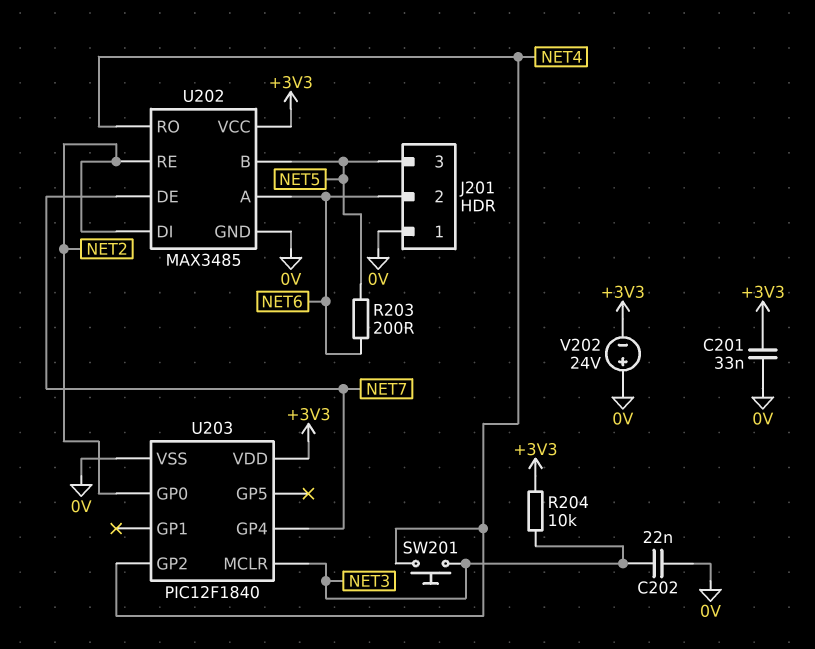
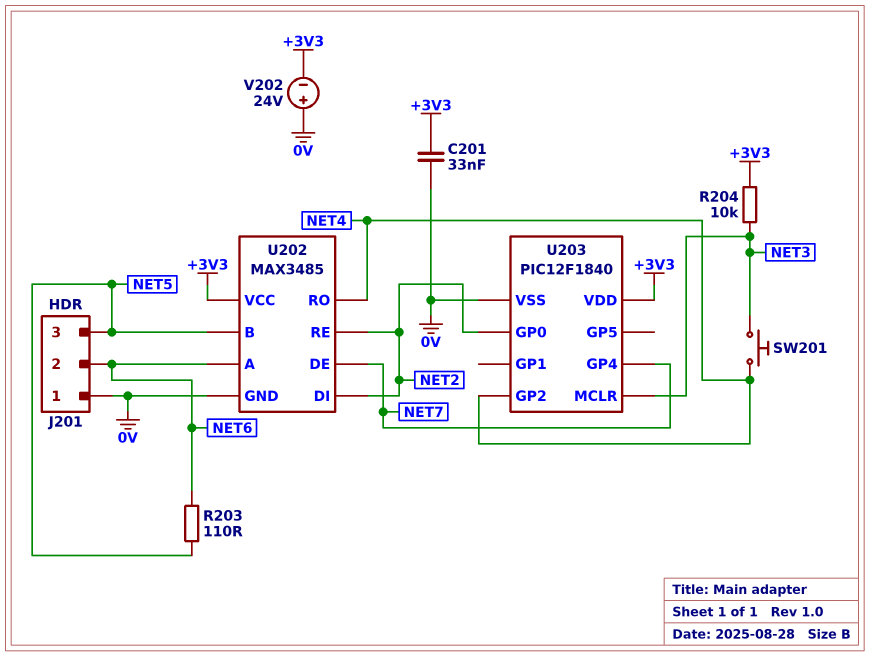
C202: 22nF (0V, NET3) -> none
R203: 200 (NET5, NET6) -> 110 (NET5, NET6)

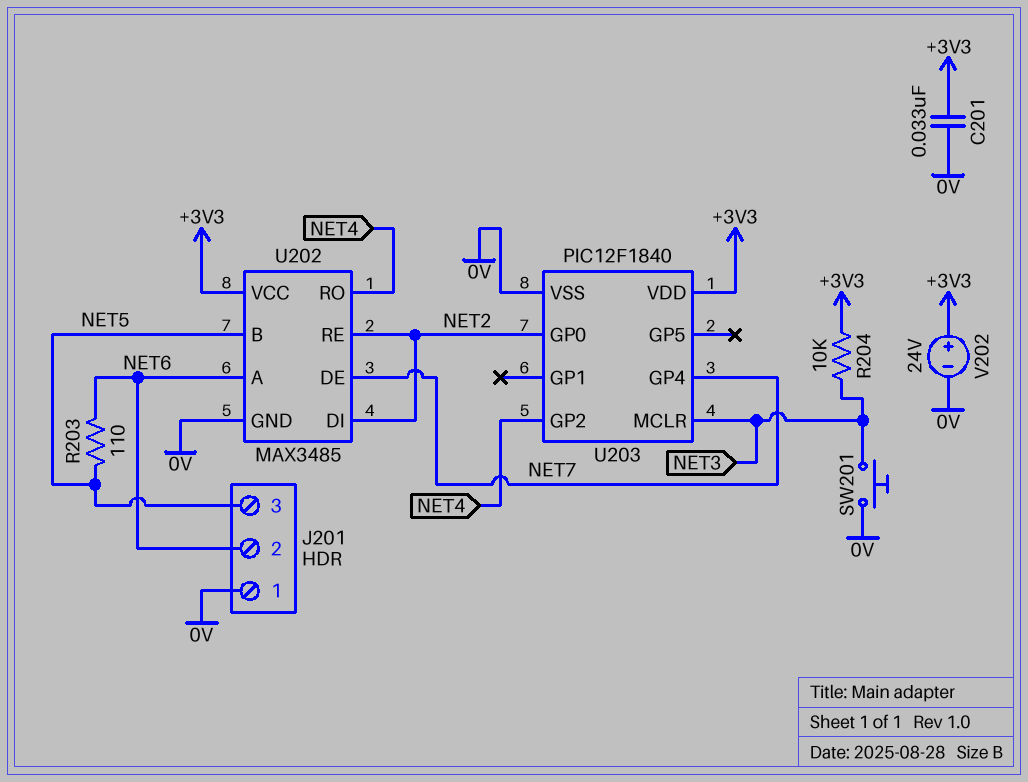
SW201: button (NET3, NET4) -> button (0V, NET3)
V202: 24V (plus 0V, minus +3V3) -> 24V (plus +3V3, minus 0V)

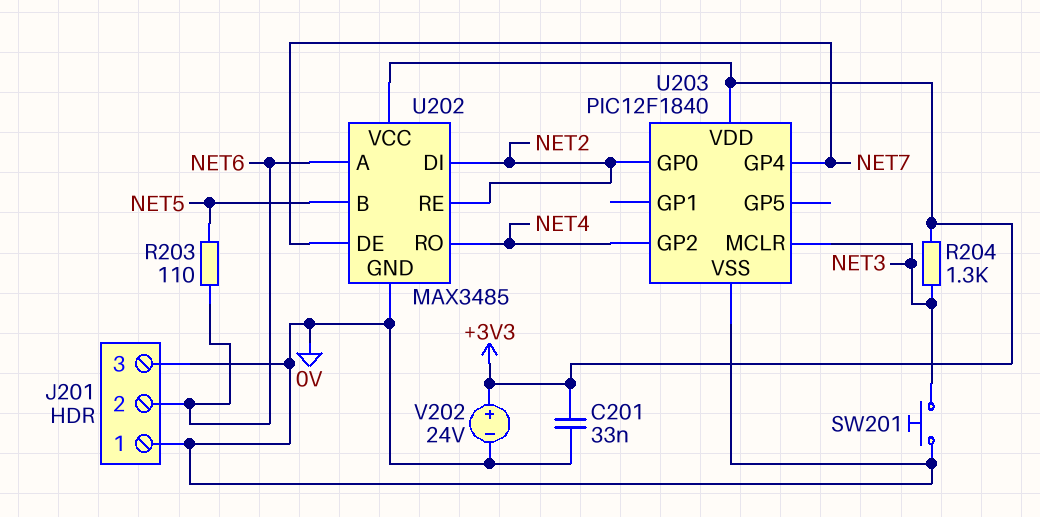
J201 pin 3: NET5 -> 0V
R204: 10k (+3V3, NET3) -> 1.3k (+3V3, NET3)

